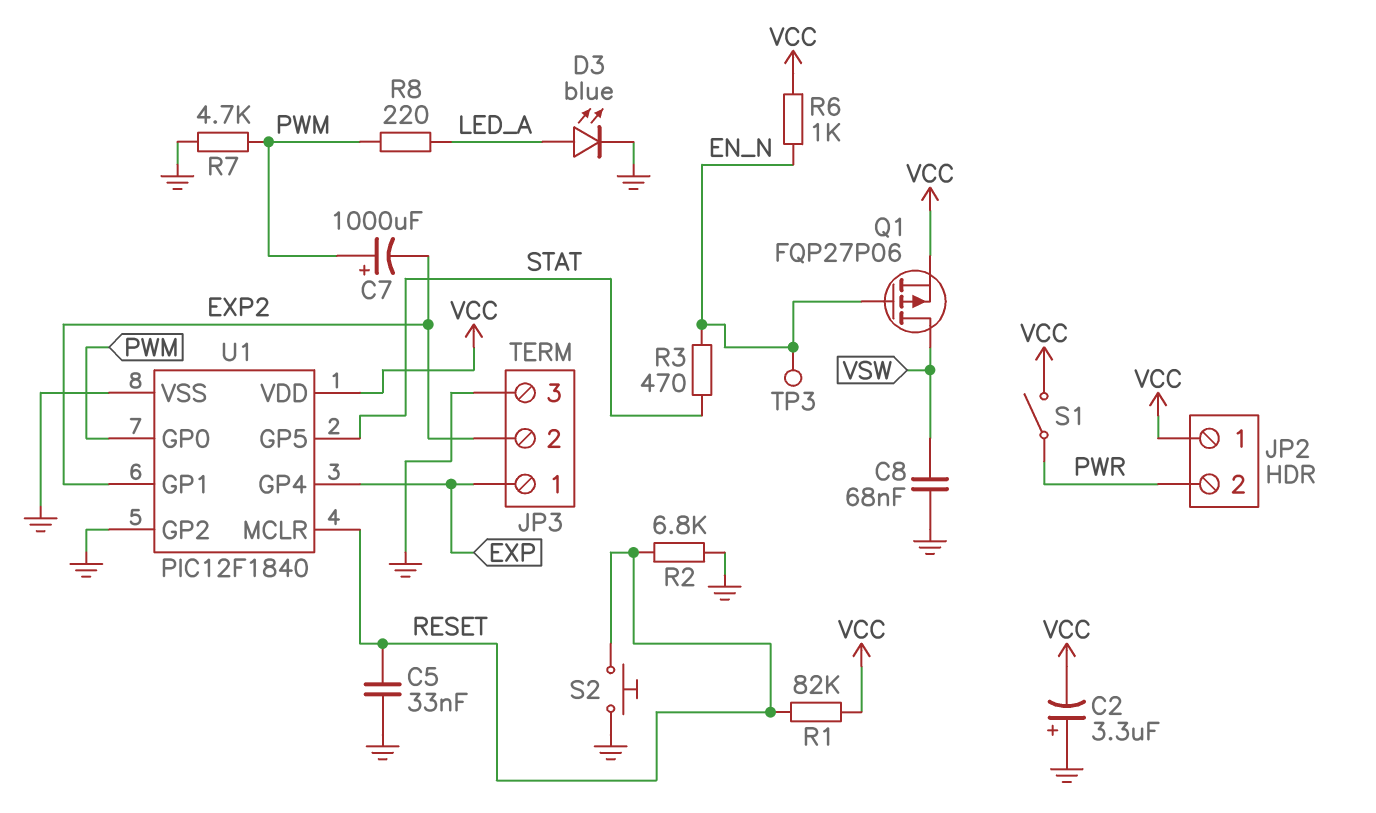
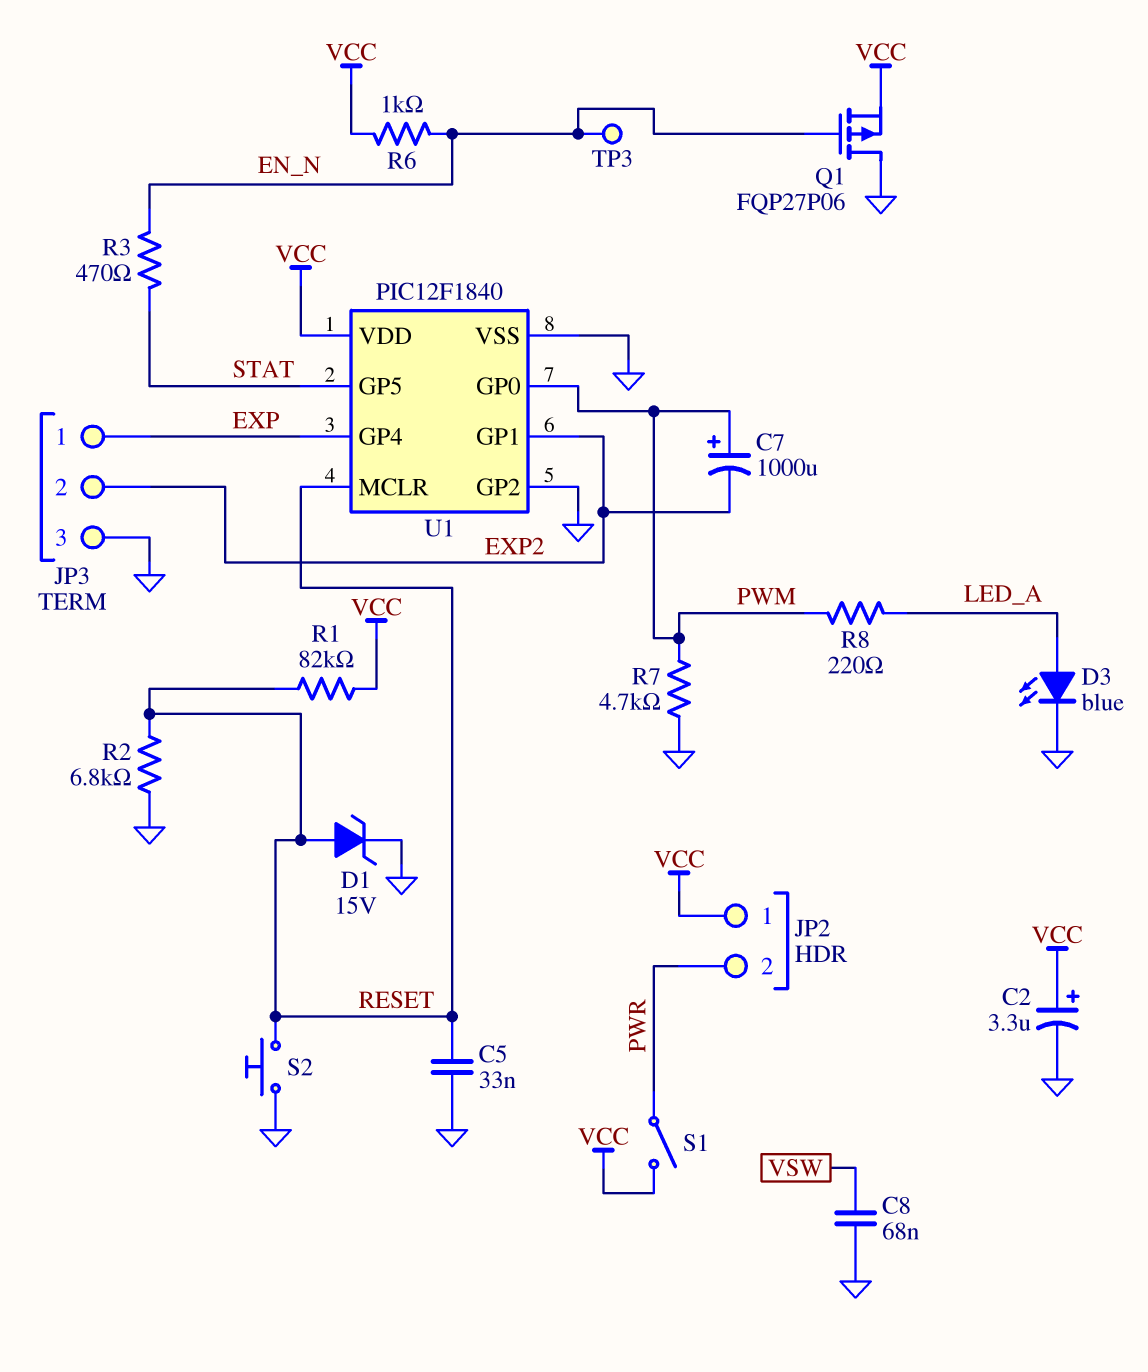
C2: 3.3uF (plus GND, minus VCC) -> 3.3uF (plus VCC, minus GND)
D1: none -> zener 15V (A RESET, K GND)
Q1: PMOS FQP27P06 (G EN_N, D VSW, S VCC) -> PMOS FQP27P06 (G EN_N, D GND, S VCC)

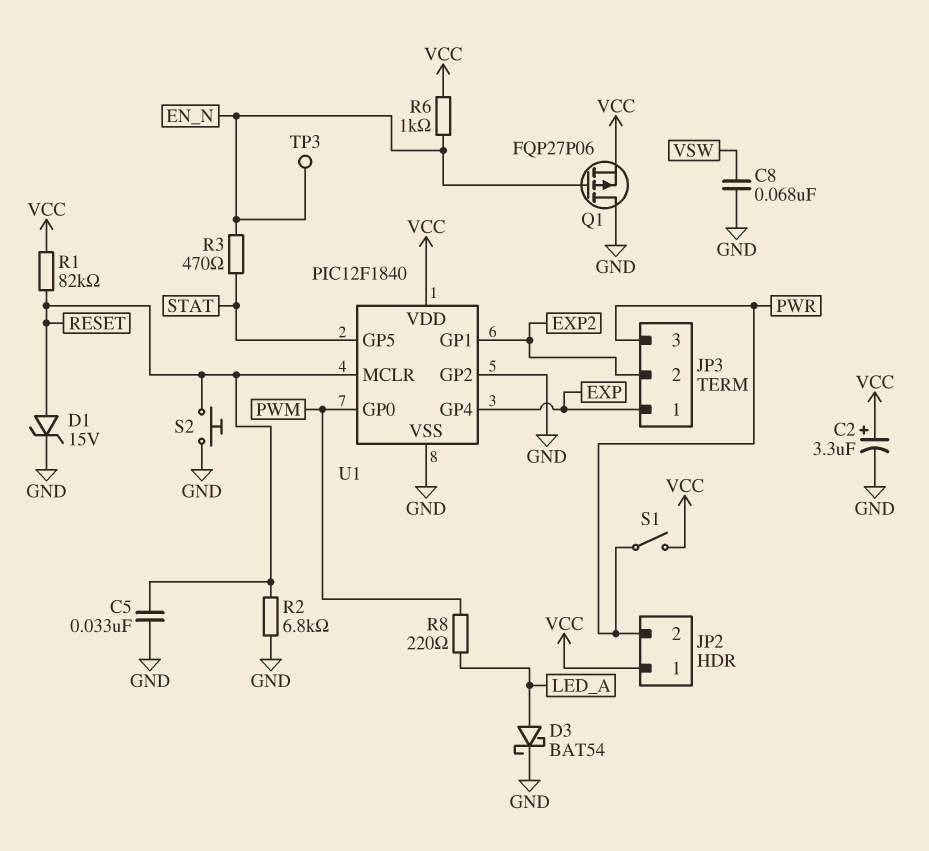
C7: 1000uF (plus PWM, minus EXP2) -> none
D3: LED blue (A LED_A, K GND) -> schottky BAT54 (A LED_A, K GND)
JP3 pin 3: GND -> PWR
R7: 4.7k (GND, PWM) -> none

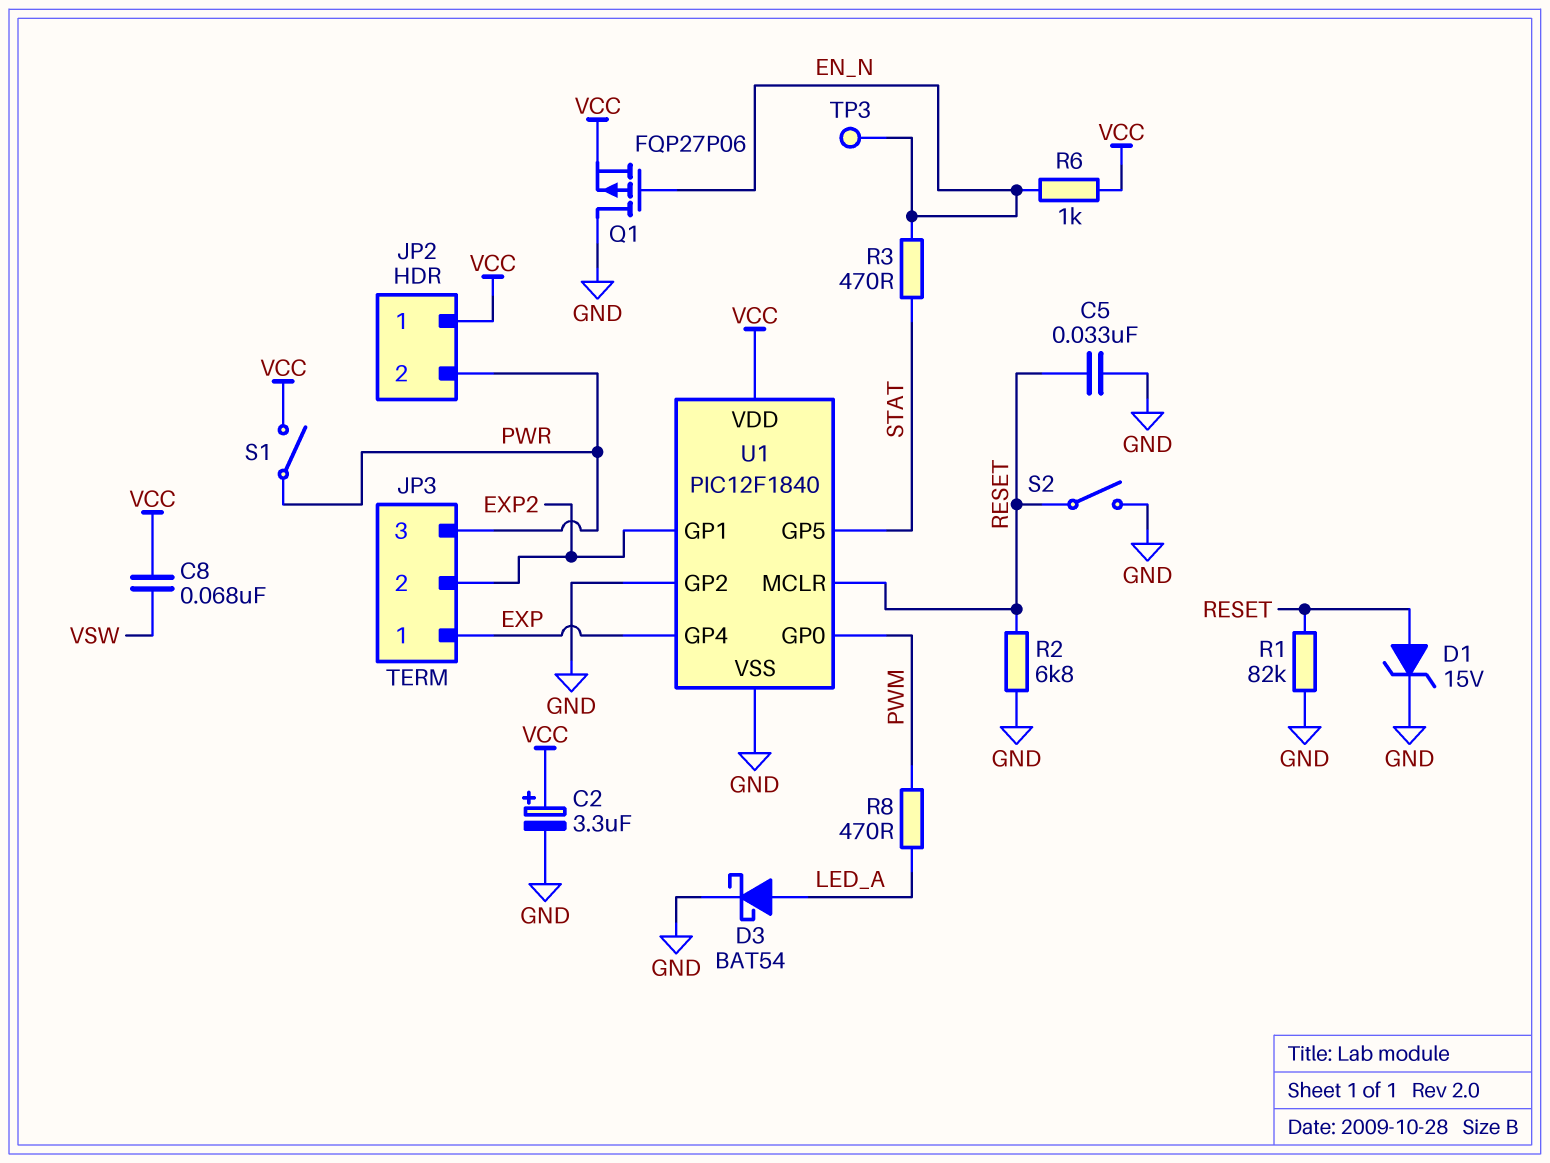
C8: 68nF (GND, VSW) -> 68nF (VCC, VSW)
R1: 82k (RESET, VCC) -> 82k (GND, RESET)
R8: 220 (LED_A, PWM) -> 470 (LED_A, PWM)
S2: button (GND, RESET) -> switch (GND, RESET)

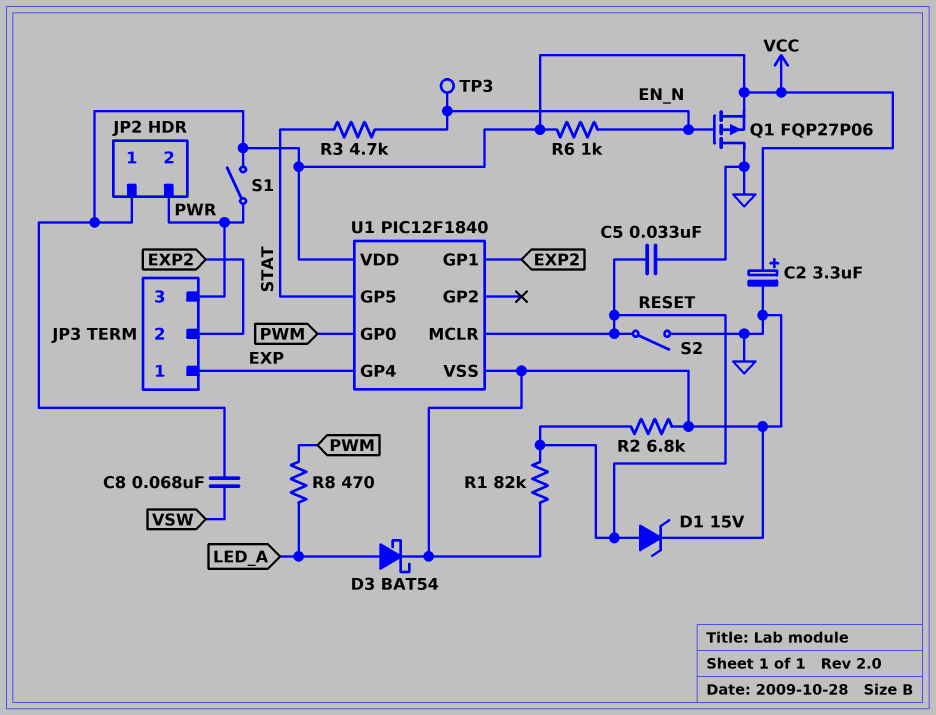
R3: 470 (EN_N, STAT) -> 4.7k (EN_N, STAT)
U1 pin GP2: GND -> none

